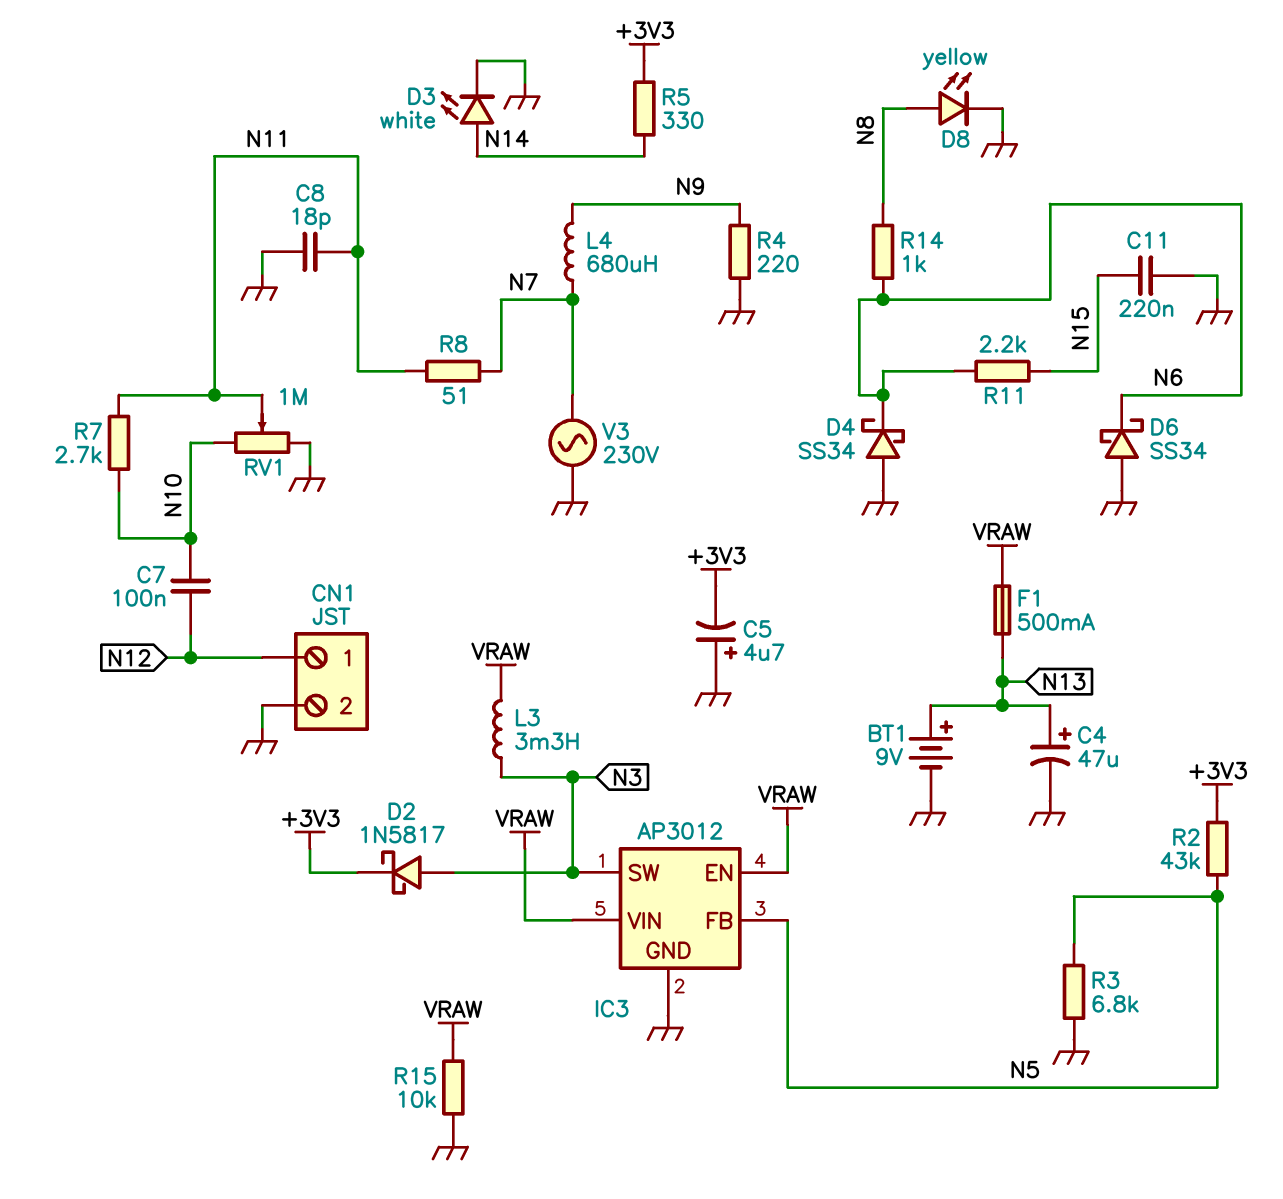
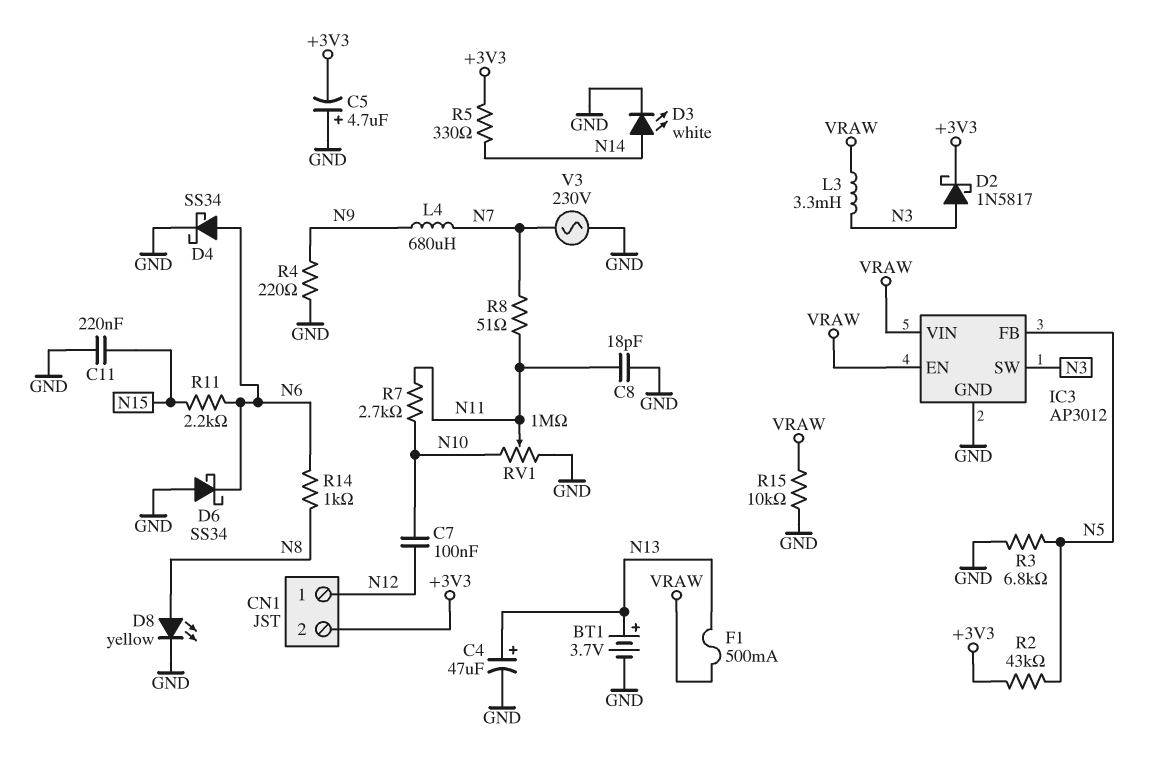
BT1: 9V (plus N13, minus GND) -> 3.7V (plus N13, minus GND)
CN1 pin 2: GND -> +3V3
D4: schottky SS34 (A GND, K N6) -> schottky SS34 (A N6, K GND)

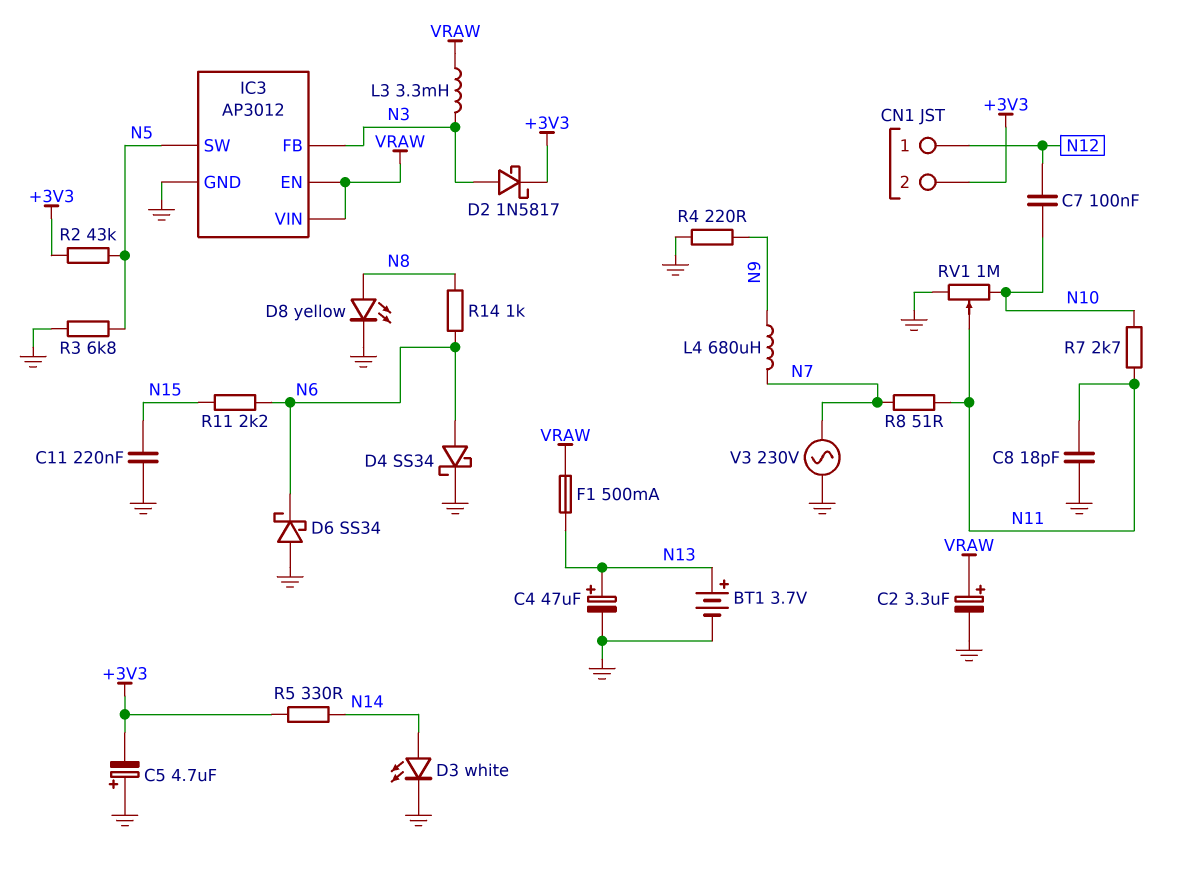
C2: none -> 3.3uF (plus VRAW, minus GND)
IC3 pin FB: N5 -> N3
IC3 pin SW: N3 -> N5
R15: 10k (GND, VRAW) -> none

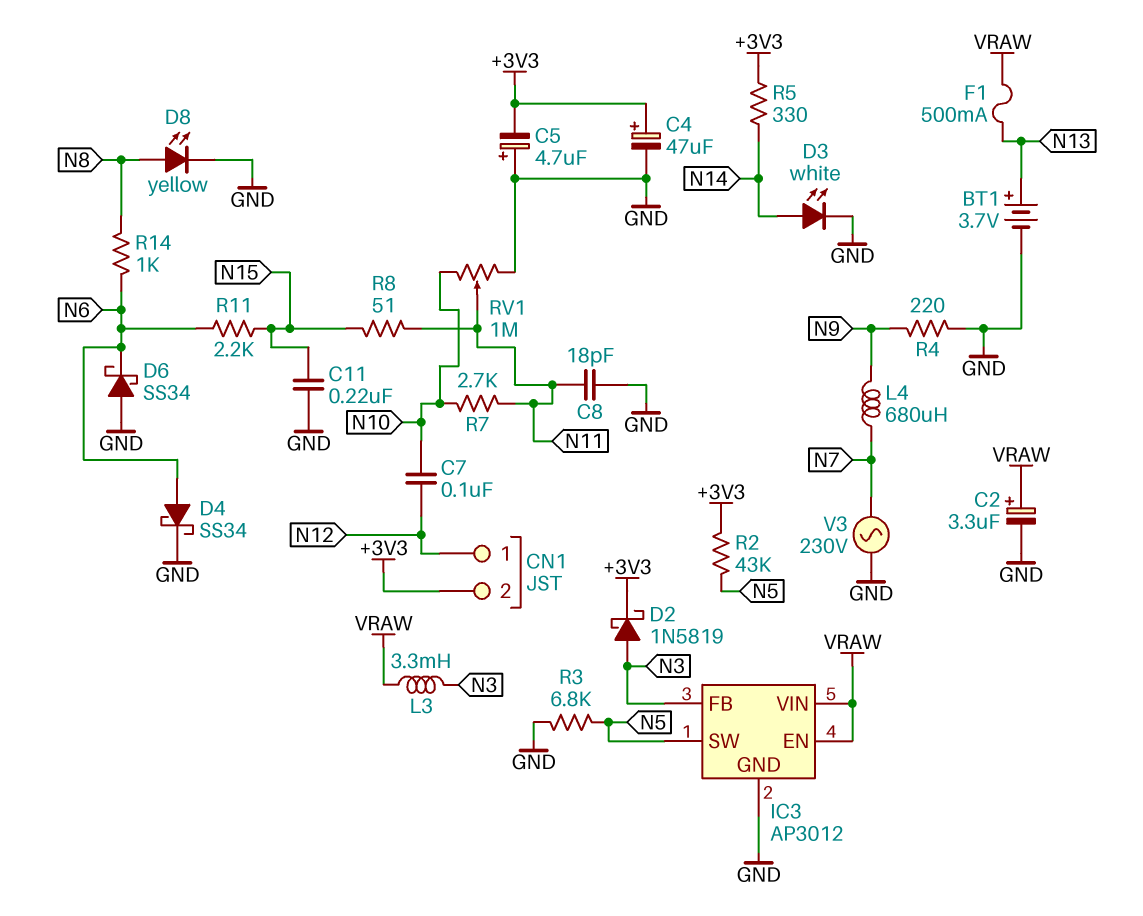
C4: 47uF (plus N13, minus GND) -> 47uF (plus +3V3, minus GND)
D2: schottky 1N5817 (A N3, K +3V3) -> schottky 1N5819 (A N3, K +3V3)
R8: 51 (N7, N11) -> 51 (N11, N15)

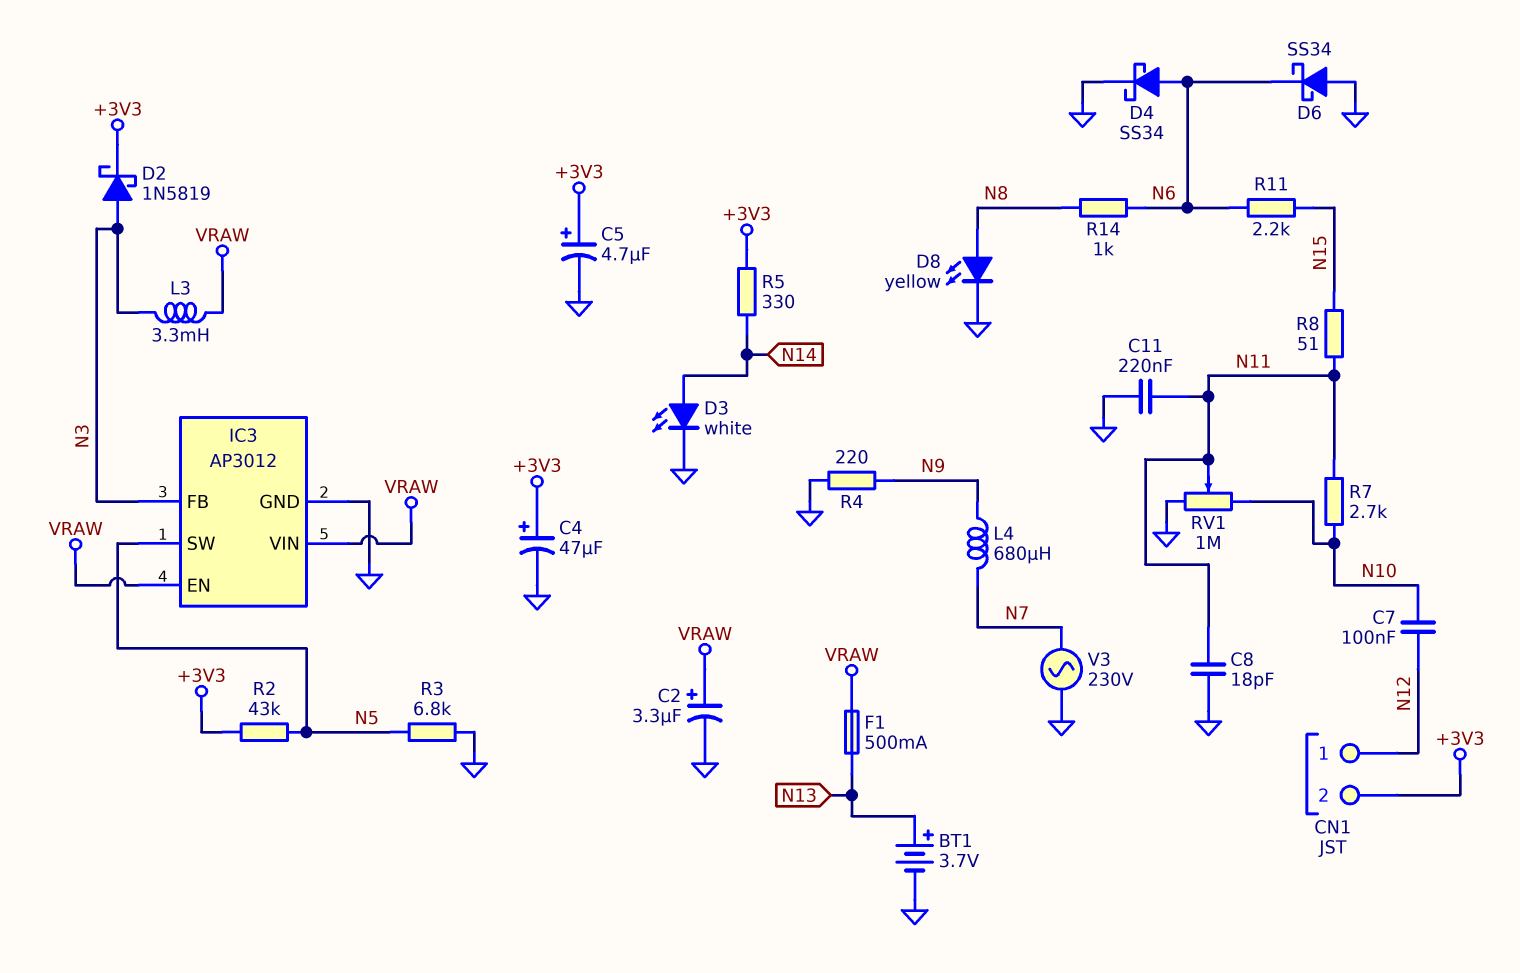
C5: 4.7uF (plus GND, minus +3V3) -> 4.7uF (plus +3V3, minus GND)
C11: 220nF (GND, N15) -> 220nF (GND, N11)

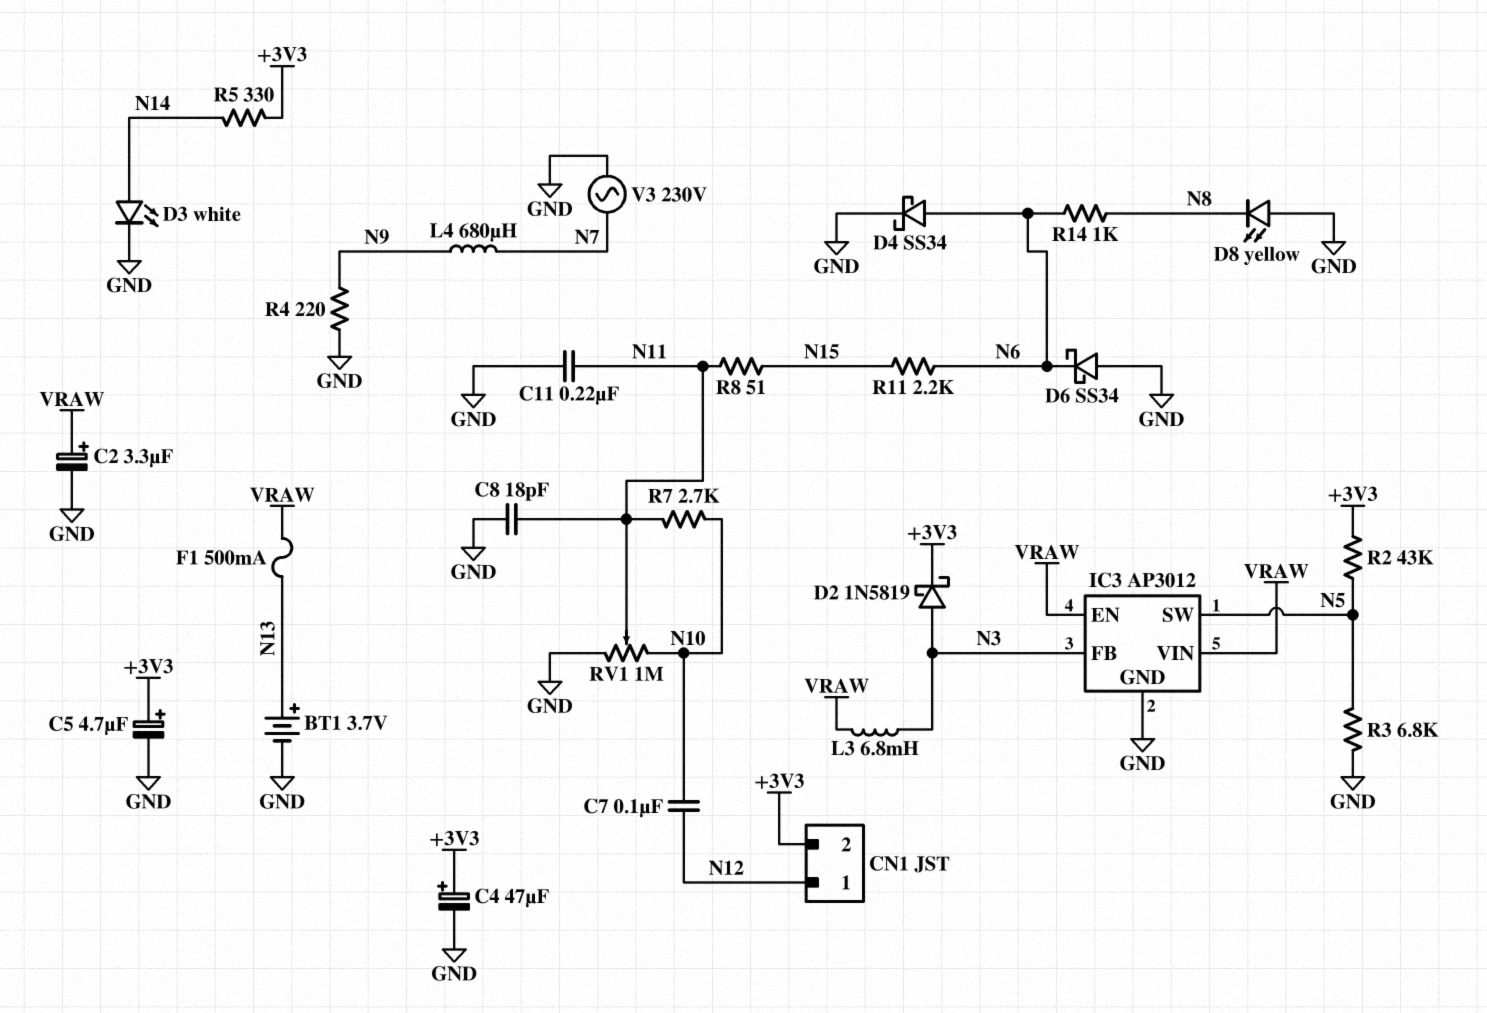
D8: LED yellow (A N8, K GND) -> LED yellow (A GND, K N8)
L3: 3.3mH (N3, VRAW) -> 6.8mH (N3, VRAW)

